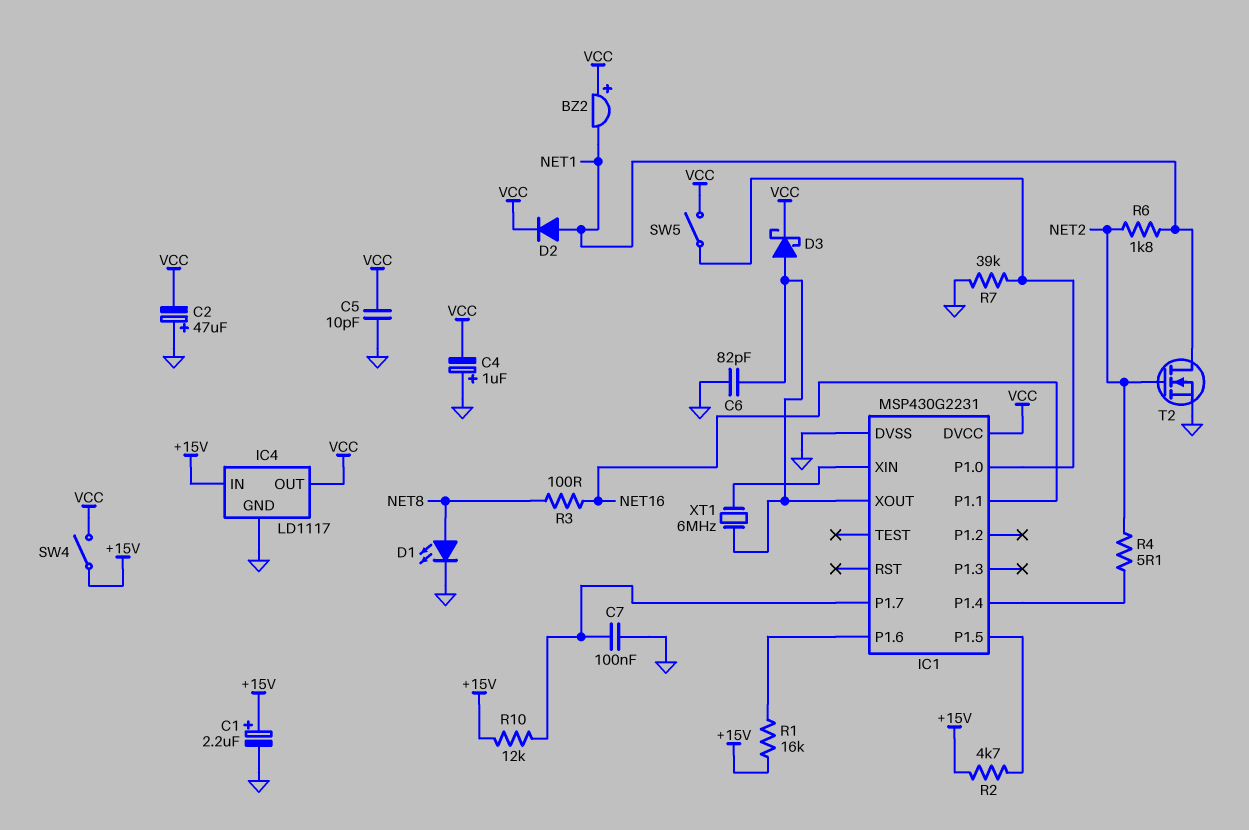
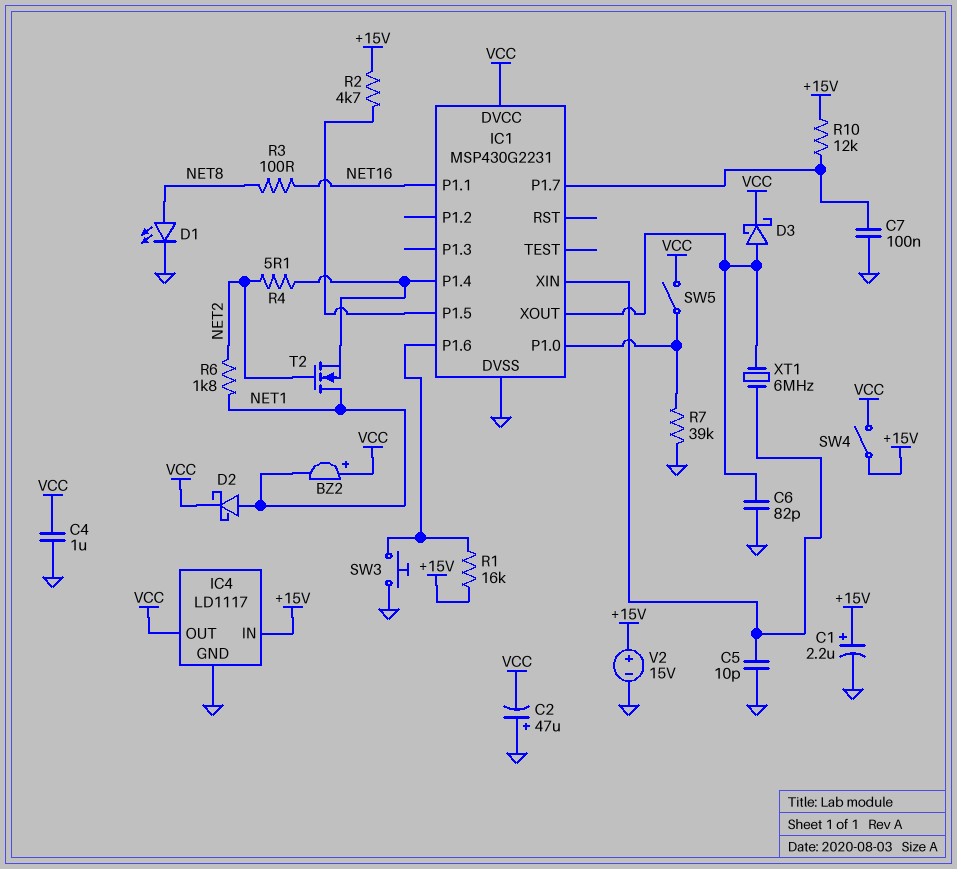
C4: 1uF (plus GND, minus VCC) -> 1uF (GND, VCC)
C5: 10pF (GND, VCC) -> 10pF (GND, IC1/XIN)
D2: diode (A NET1, K VCC) -> schottky (A NET1, K VCC)
SW3: none -> button (GND, IC1/P1.6)
T2: NMOS (G NET2, D NET1, S GND) -> NMOS (G NET2, D NET1, S IC1/P1.4)
V2: none -> 15V (plus +15V, minus GND)

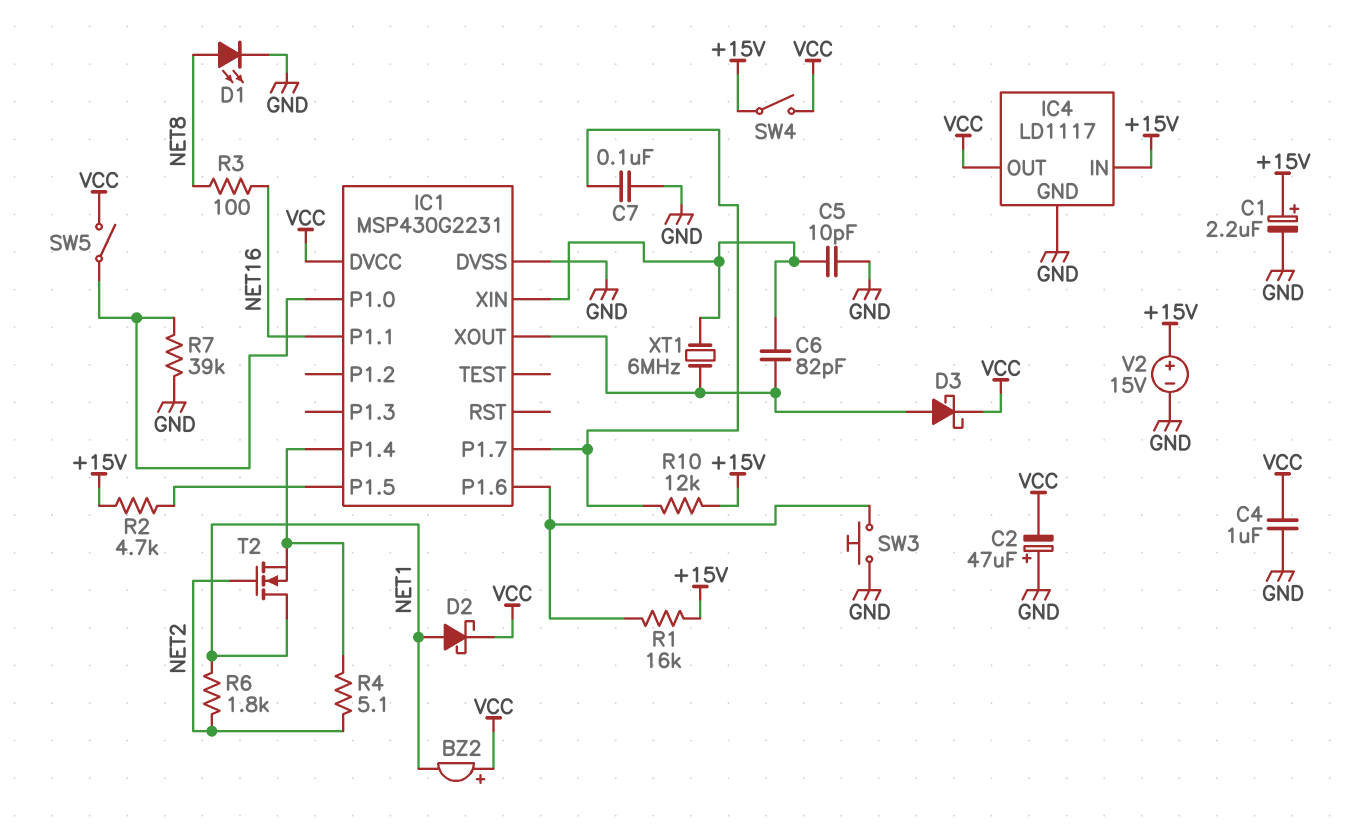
C6: 82pF (GND, IC1/XOUT) -> 82pF (IC1/XIN, IC1/XOUT)

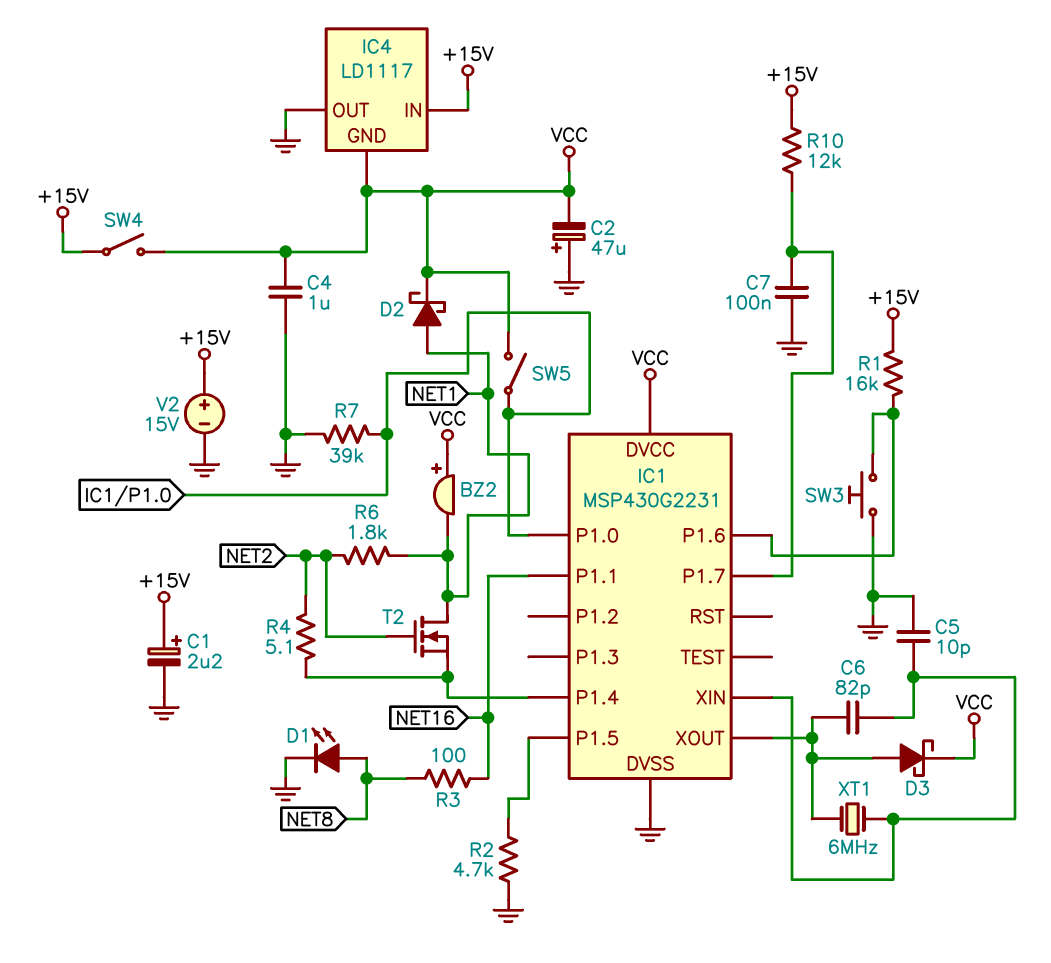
IC4 pin GND: GND -> VCC
IC4 pin OUT: VCC -> GND
R2: 4.7k (+15V, IC1/P1.5) -> 4.7k (GND, IC1/P1.5)

